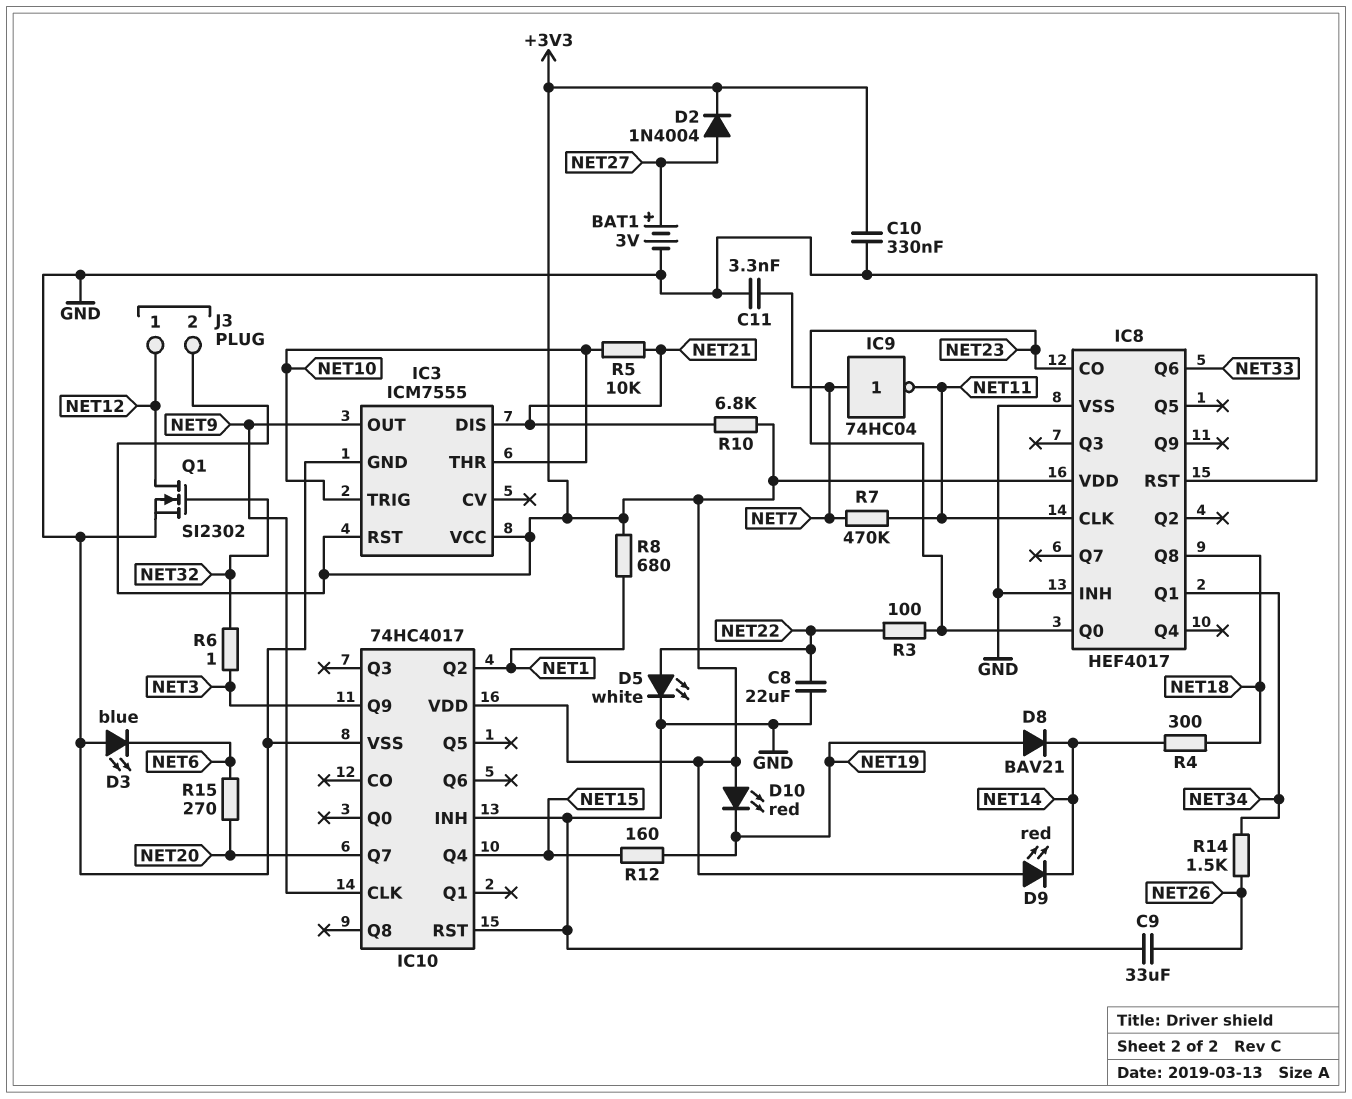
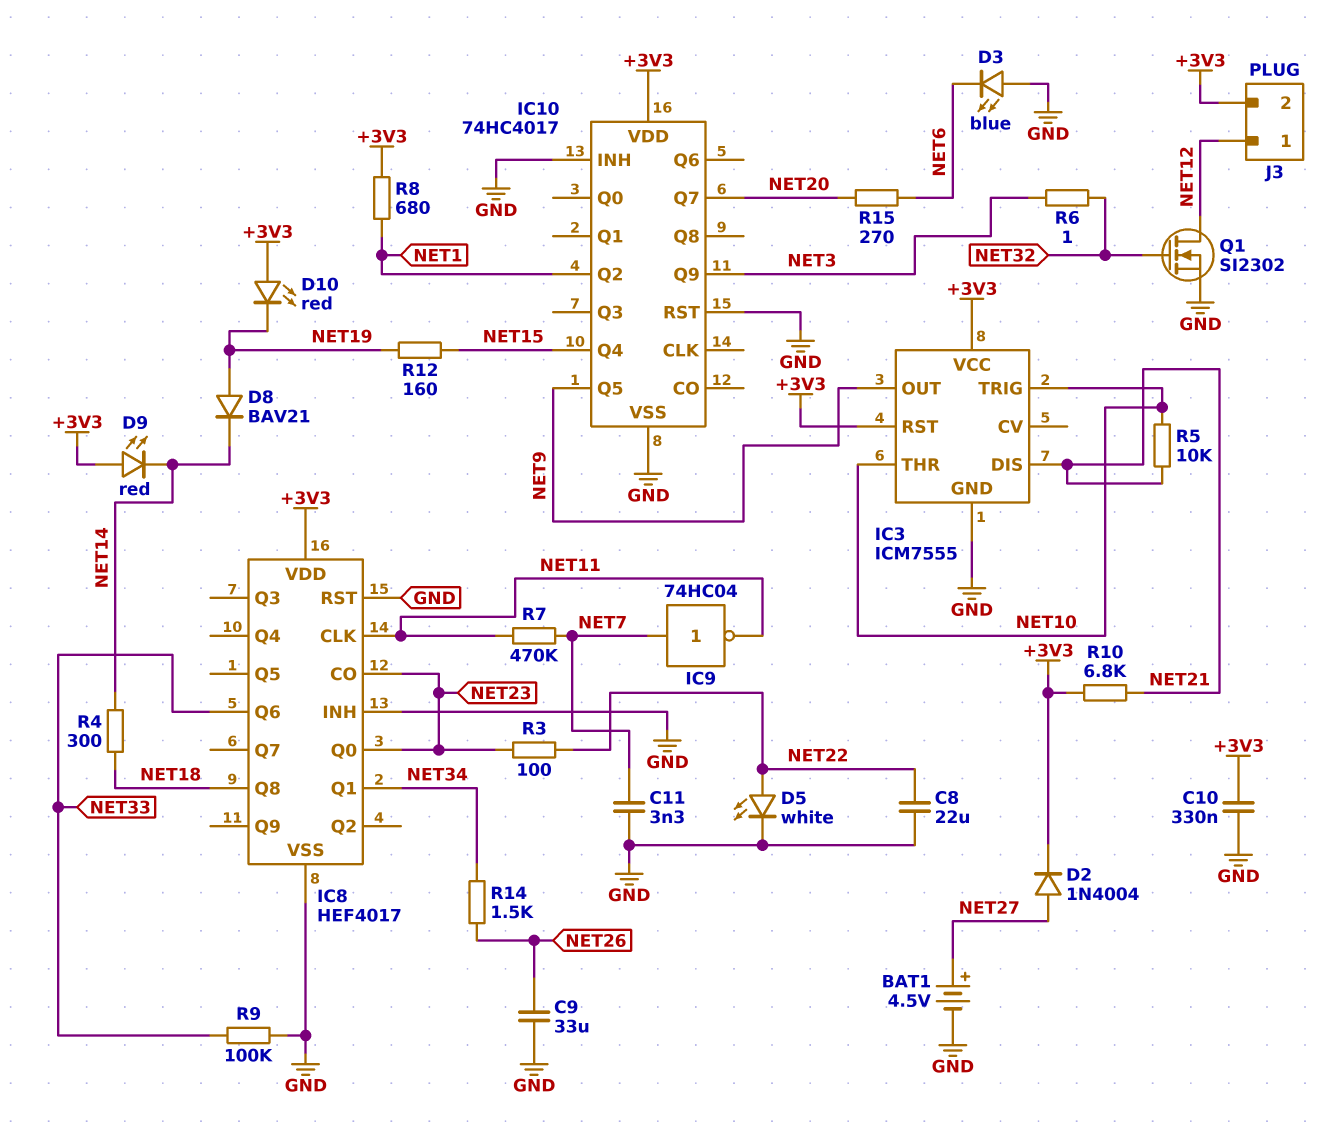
BAT1: 3V (plus NET27, minus GND) -> 4.5V (plus NET27, minus GND)
IC10 pin CLK: NET9 -> none
IC10 pin Q5: none -> NET9
R9: none -> 100k (GND, NET33)

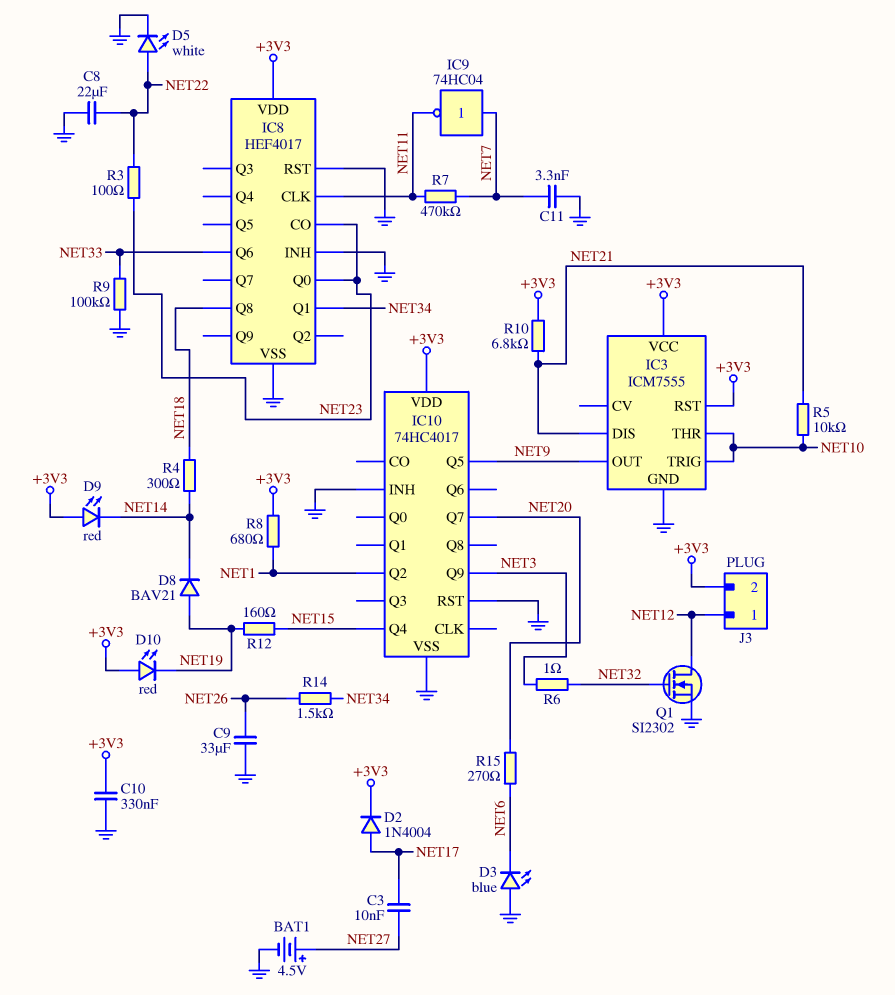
C3: none -> 10nF (NET17, NET27)
D2: diode 1N4004 (A NET27, K +3V3) -> diode 1N4004 (A NET17, K +3V3)

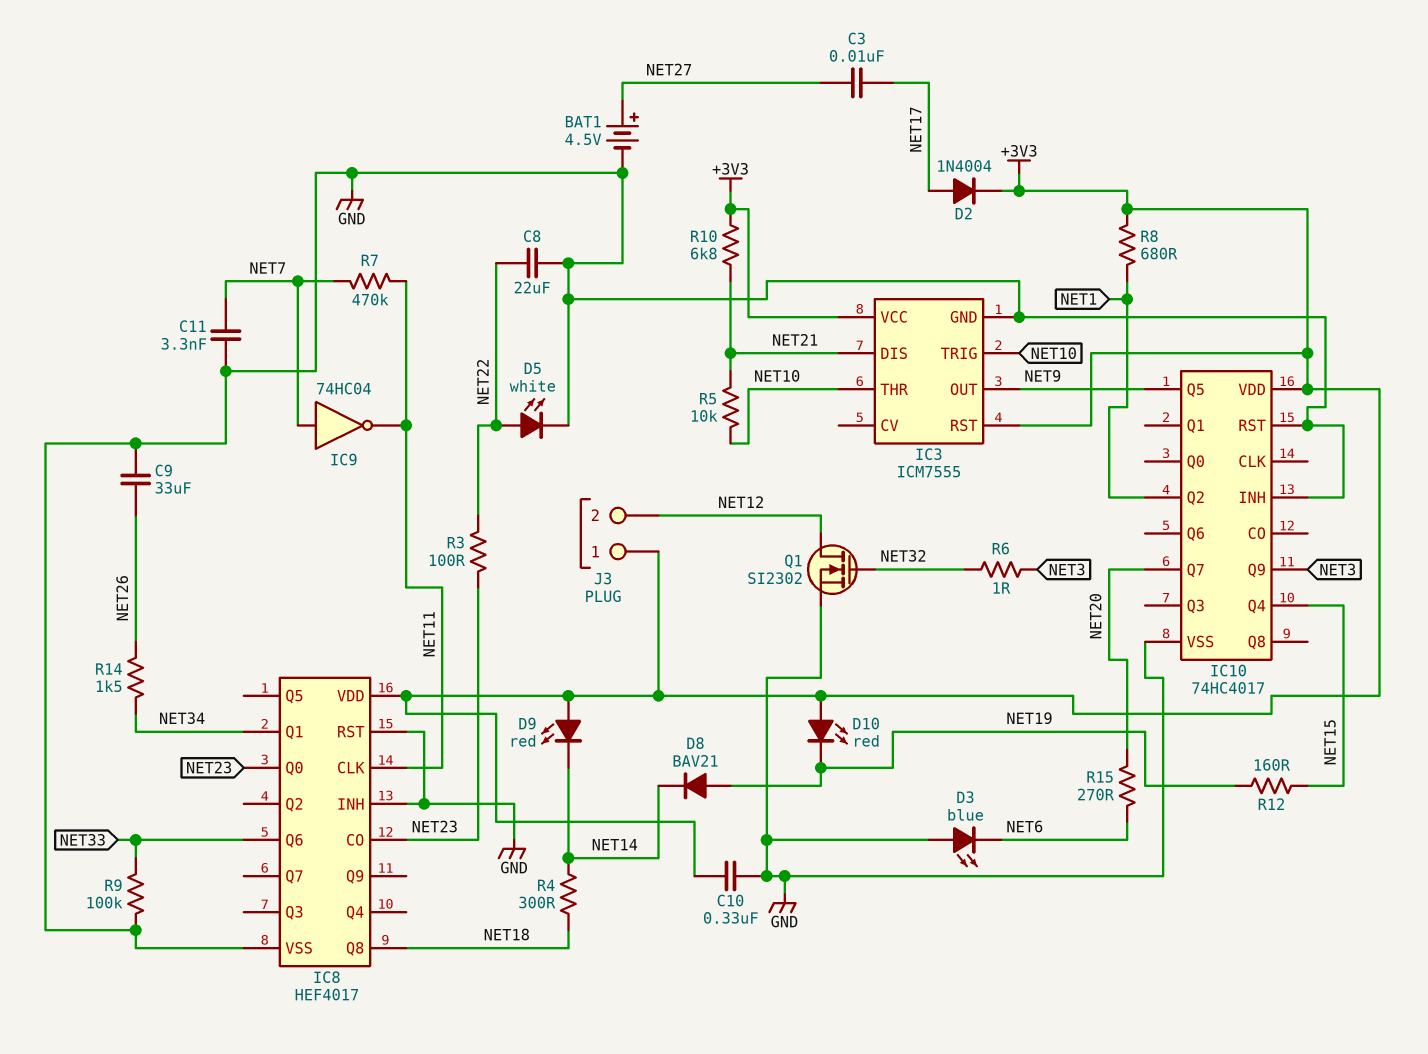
J3 pin 1: NET12 -> +3V3
J3 pin 2: +3V3 -> NET12

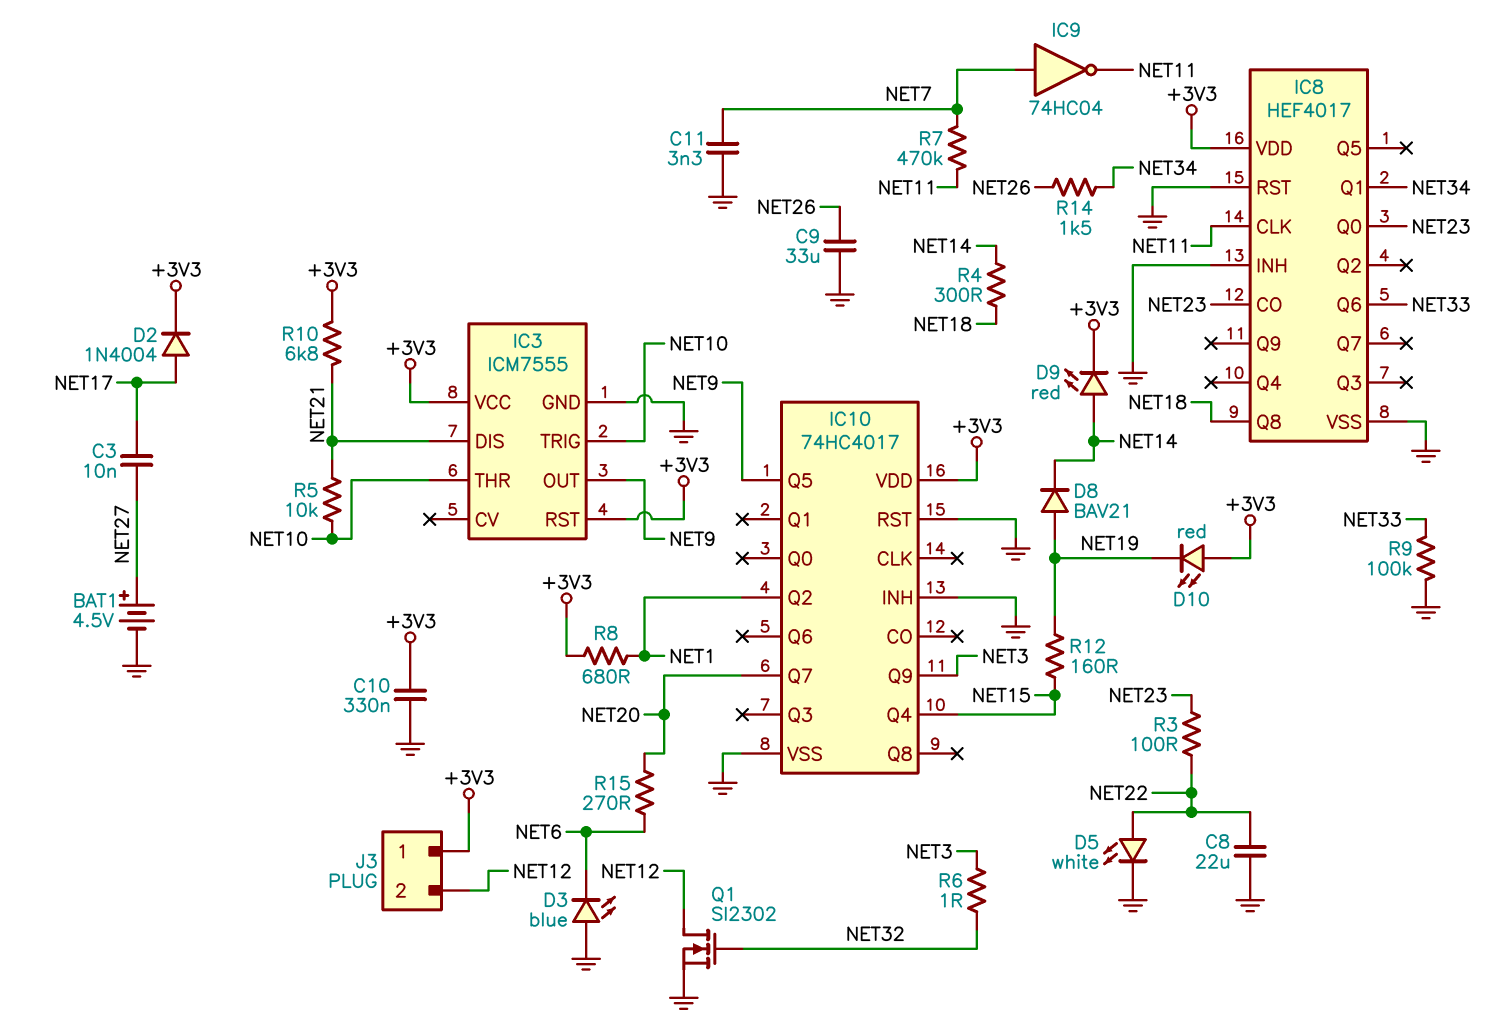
D9: LED red (A +3V3, K NET14) -> LED red (A NET14, K +3V3)

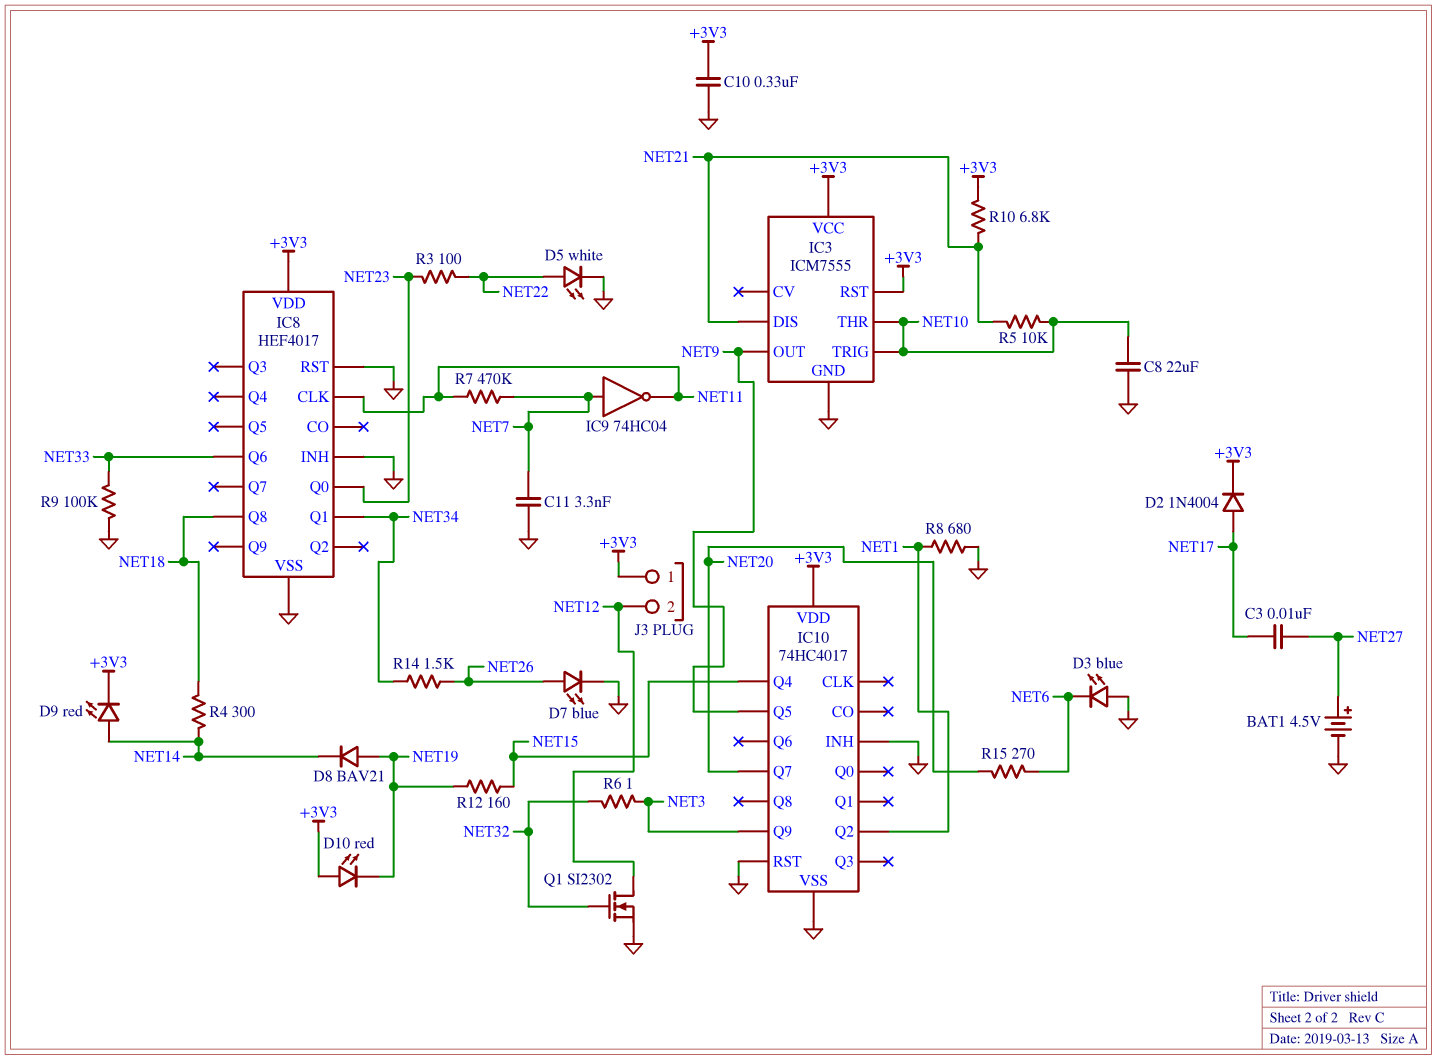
C8: 22uF (GND, NET22) -> 22uF (GND, NET10)
C9: 33uF (GND, NET26) -> none
D7: none -> LED blue (A NET26, K GND)
IC8 pin CO: NET23 -> none
R8: 680 (+3V3, NET1) -> 680 (GND, NET1)

